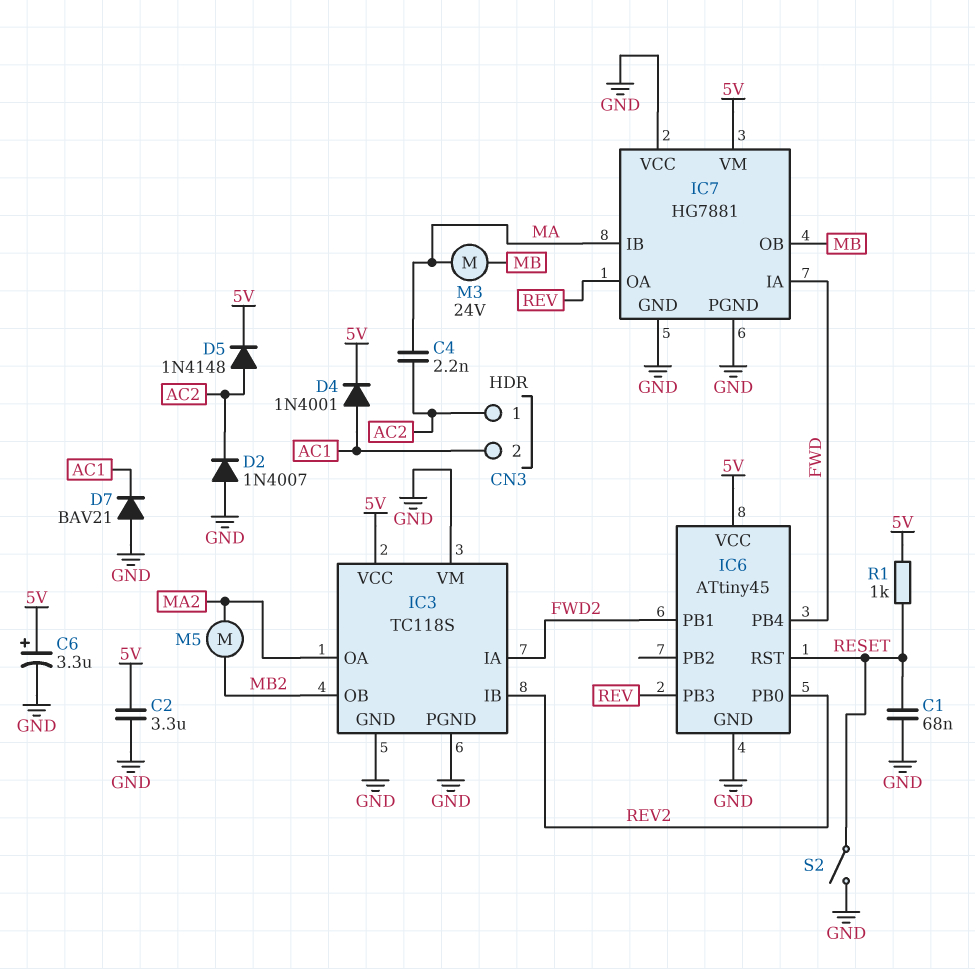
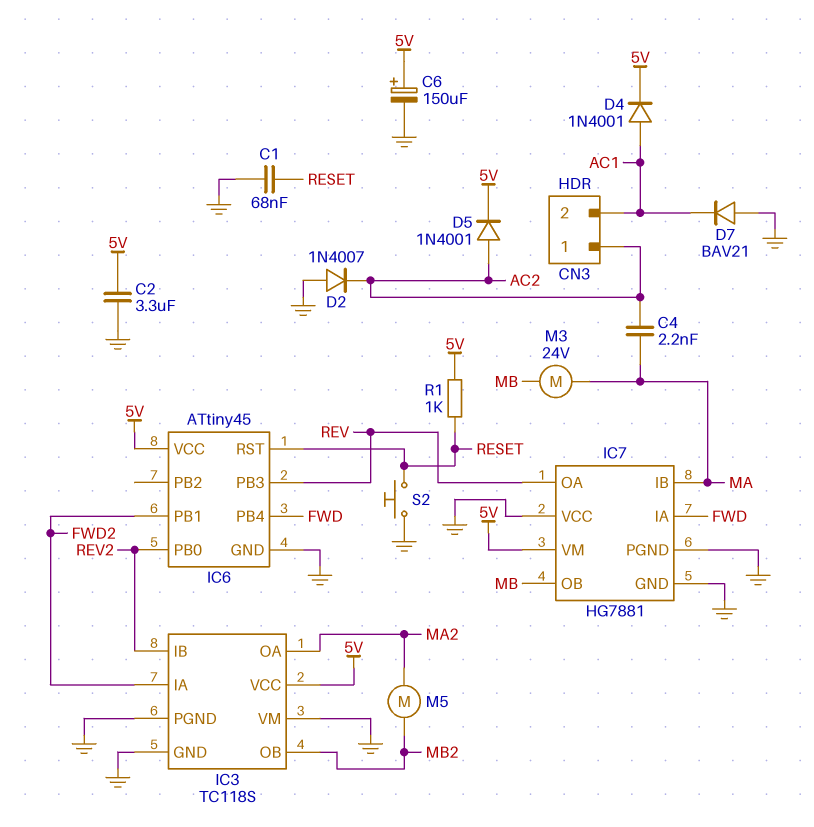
C6: 3.3uF (plus 5V, minus GND) -> 150uF (plus 5V, minus GND)
D5: diode 1N4148 (A AC2, K 5V) -> diode 1N4001 (A AC2, K 5V)
S2: switch (GND, RESET) -> button (GND, RESET)

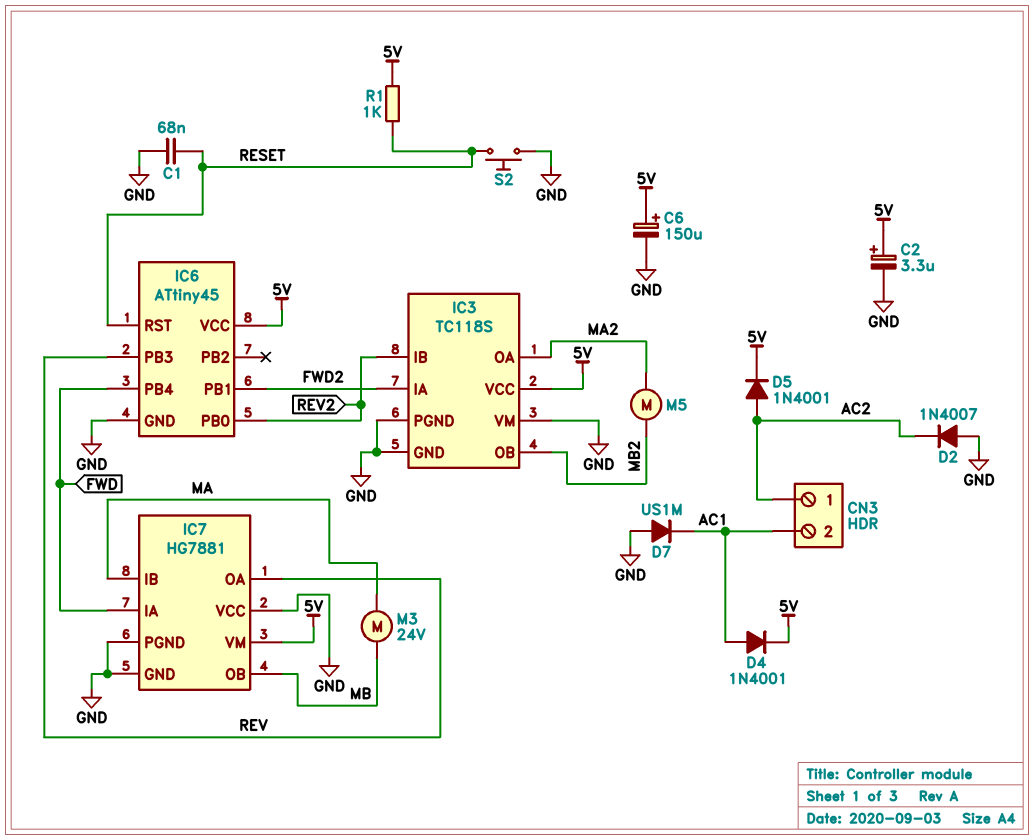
C2: 3.3uF (5V, GND) -> 3.3uF (plus 5V, minus GND)
C4: 2.2nF (AC2, MA) -> none
D7: diode BAV21 (A GND, K AC1) -> diode US1M (A GND, K AC1)

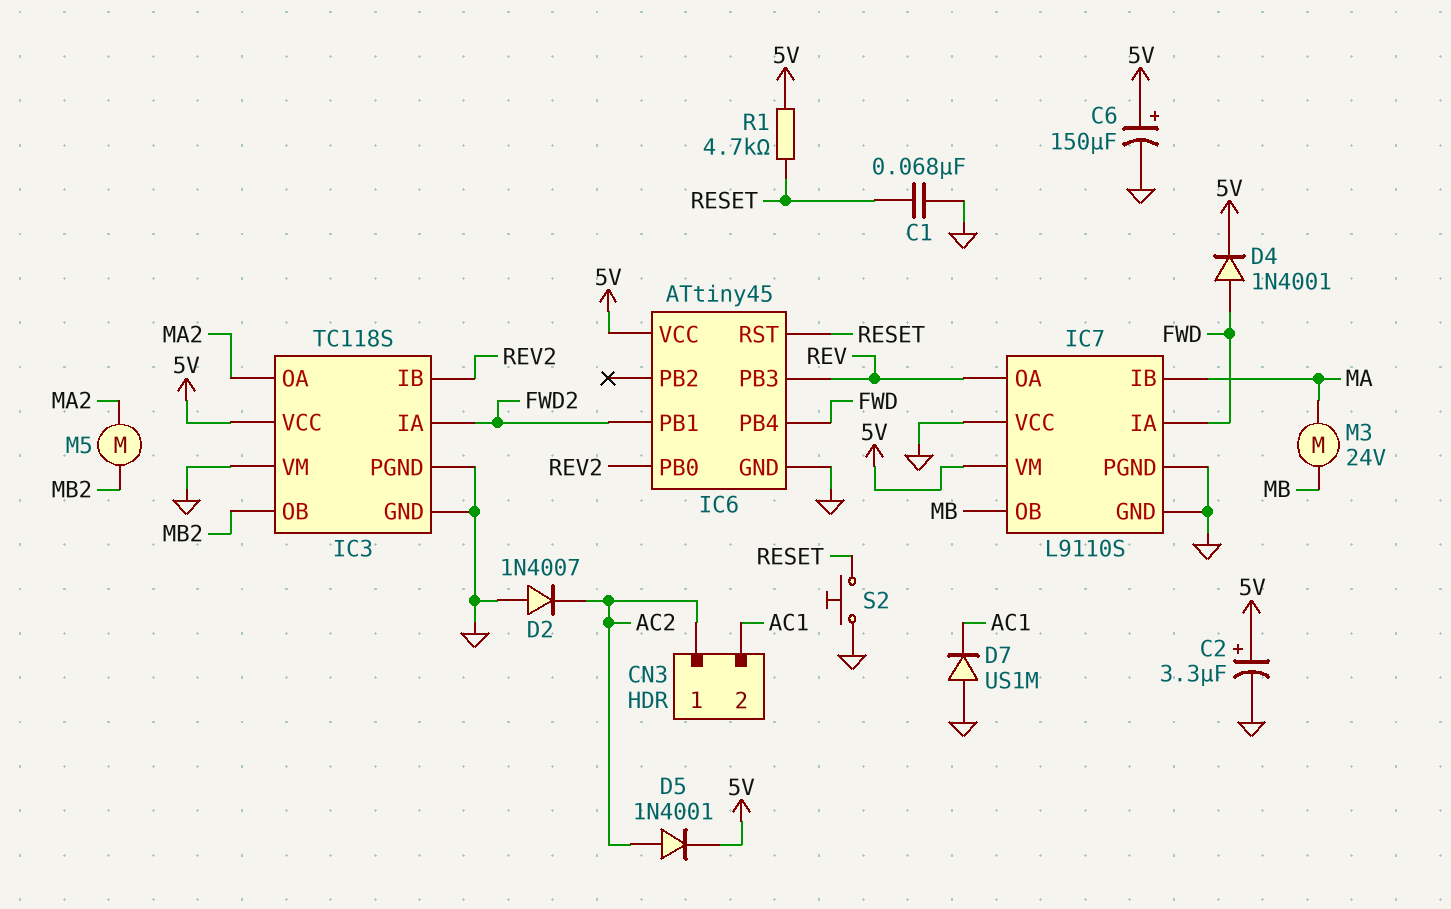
D4: diode 1N4001 (A AC1, K 5V) -> diode 1N4001 (A FWD, K 5V)
IC7: HG7881 -> L9110S
R1: 1k (5V, RESET) -> 4.7k (5V, RESET)

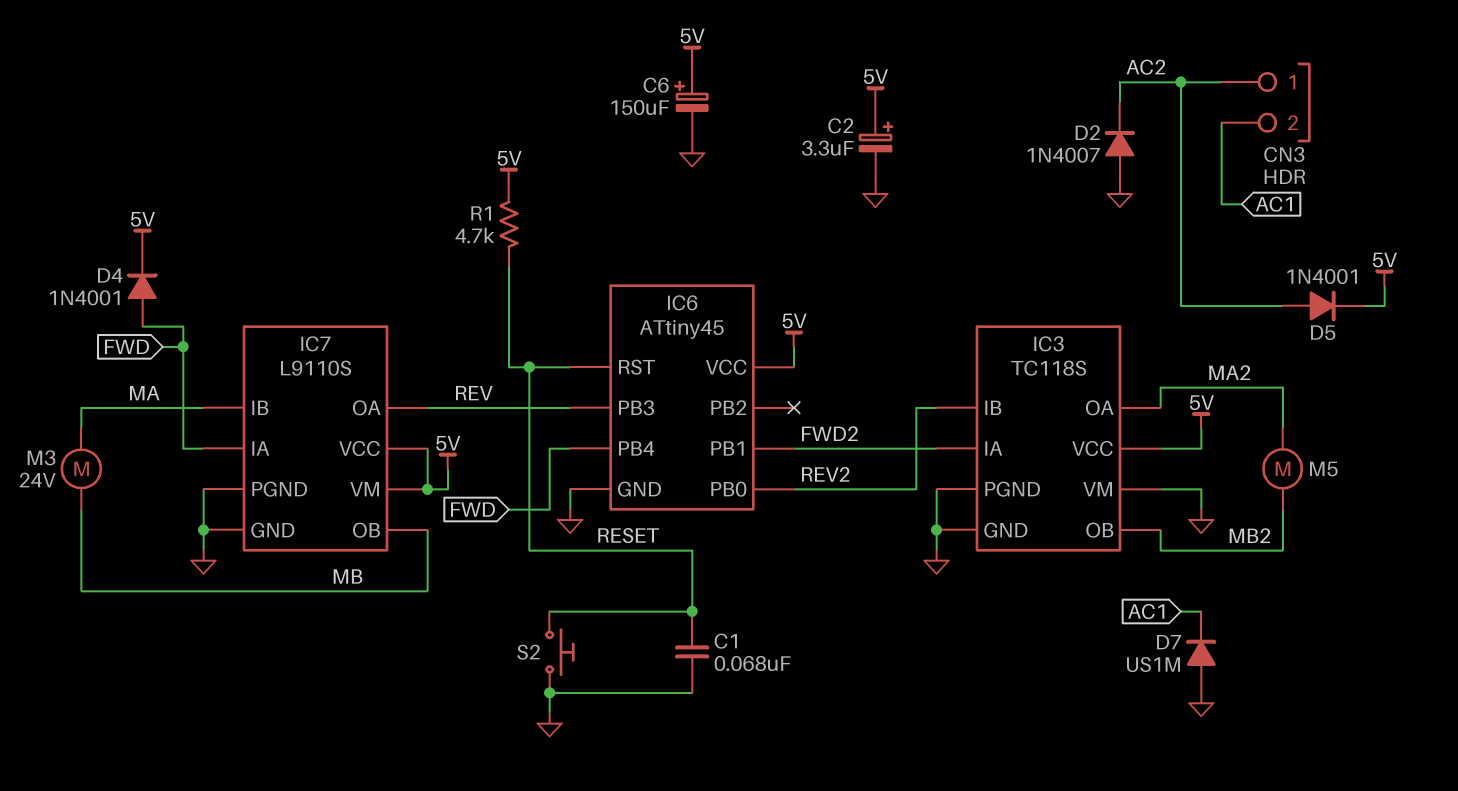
IC7 pin VCC: GND -> 5V

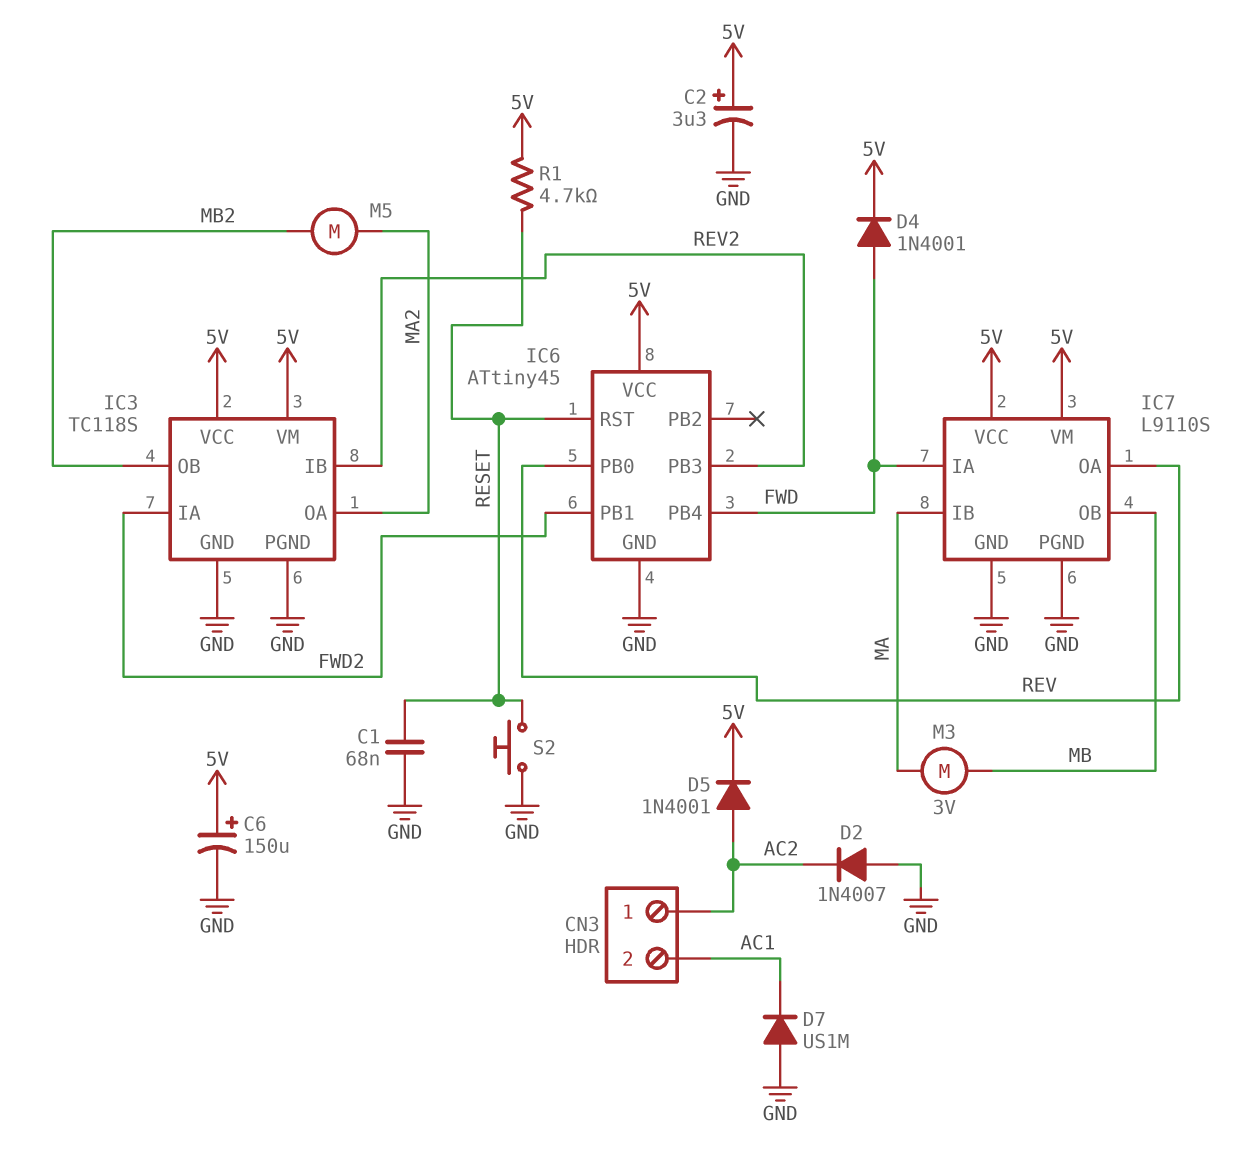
IC3 pin VM: GND -> 5V
IC6 pin PB0: REV2 -> REV
IC6 pin PB3: REV -> REV2
M3: motor 24V (MA, MB) -> motor 3V (MA, MB)

